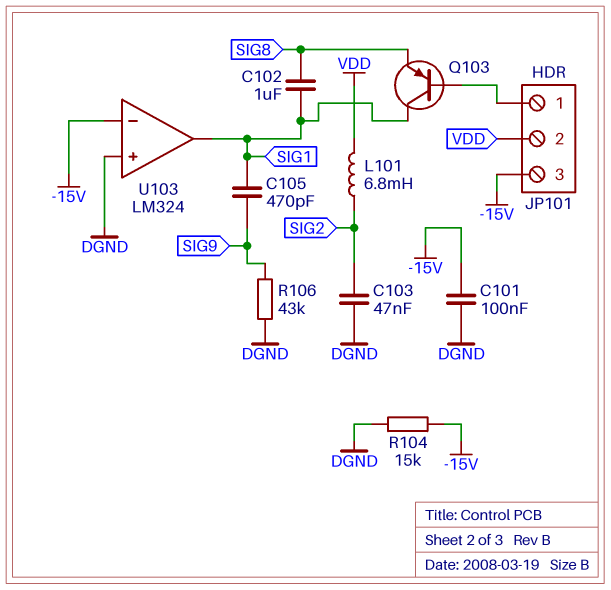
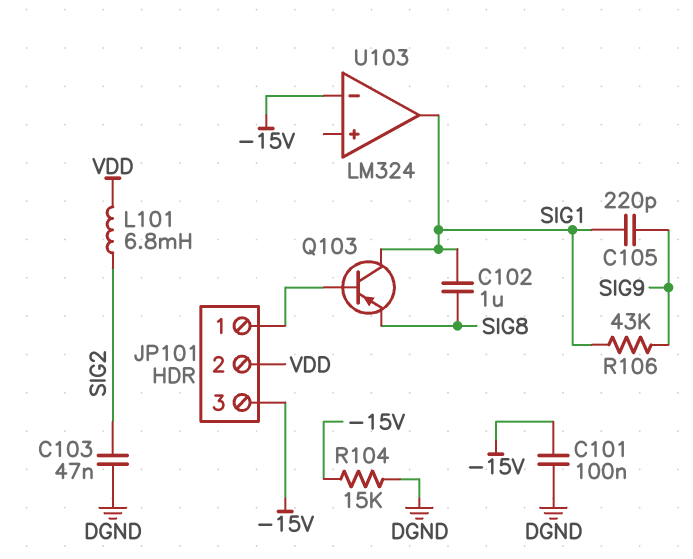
C105: 470pF (SIG1, SIG9) -> 220pF (SIG1, SIG9)
R106: 43k (DGND, SIG9) -> 43k (SIG1, SIG9)
U103 pin in+: DGND -> none

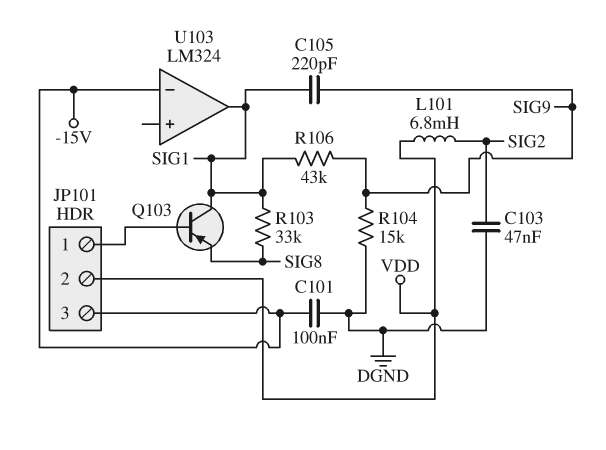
C102: 1uF (SIG1, SIG8) -> none
R103: none -> 33k (SIG1, SIG8)
R104: 15k (-15V, DGND) -> 15k (DGND, SIG9)

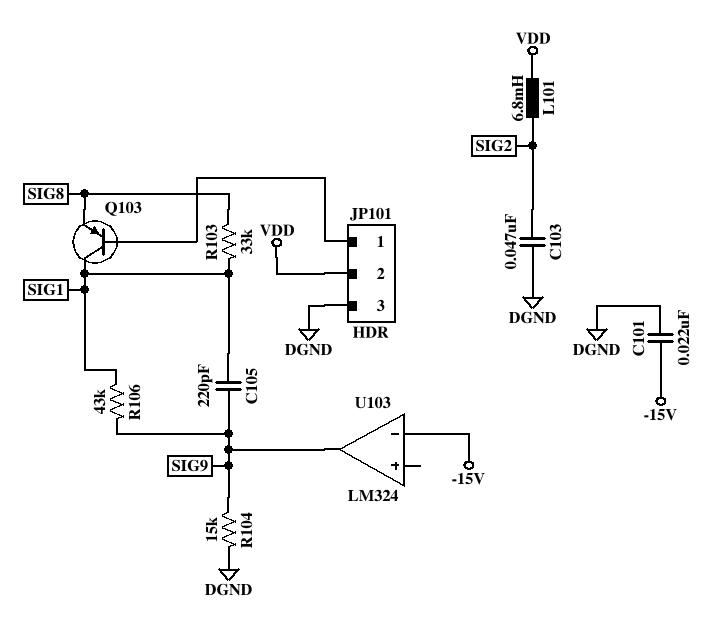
C101: 100nF (-15V, DGND) -> 22nF (-15V, DGND)
JP101 pin 3: -15V -> DGND
U103 pin out: SIG1 -> SIG9

